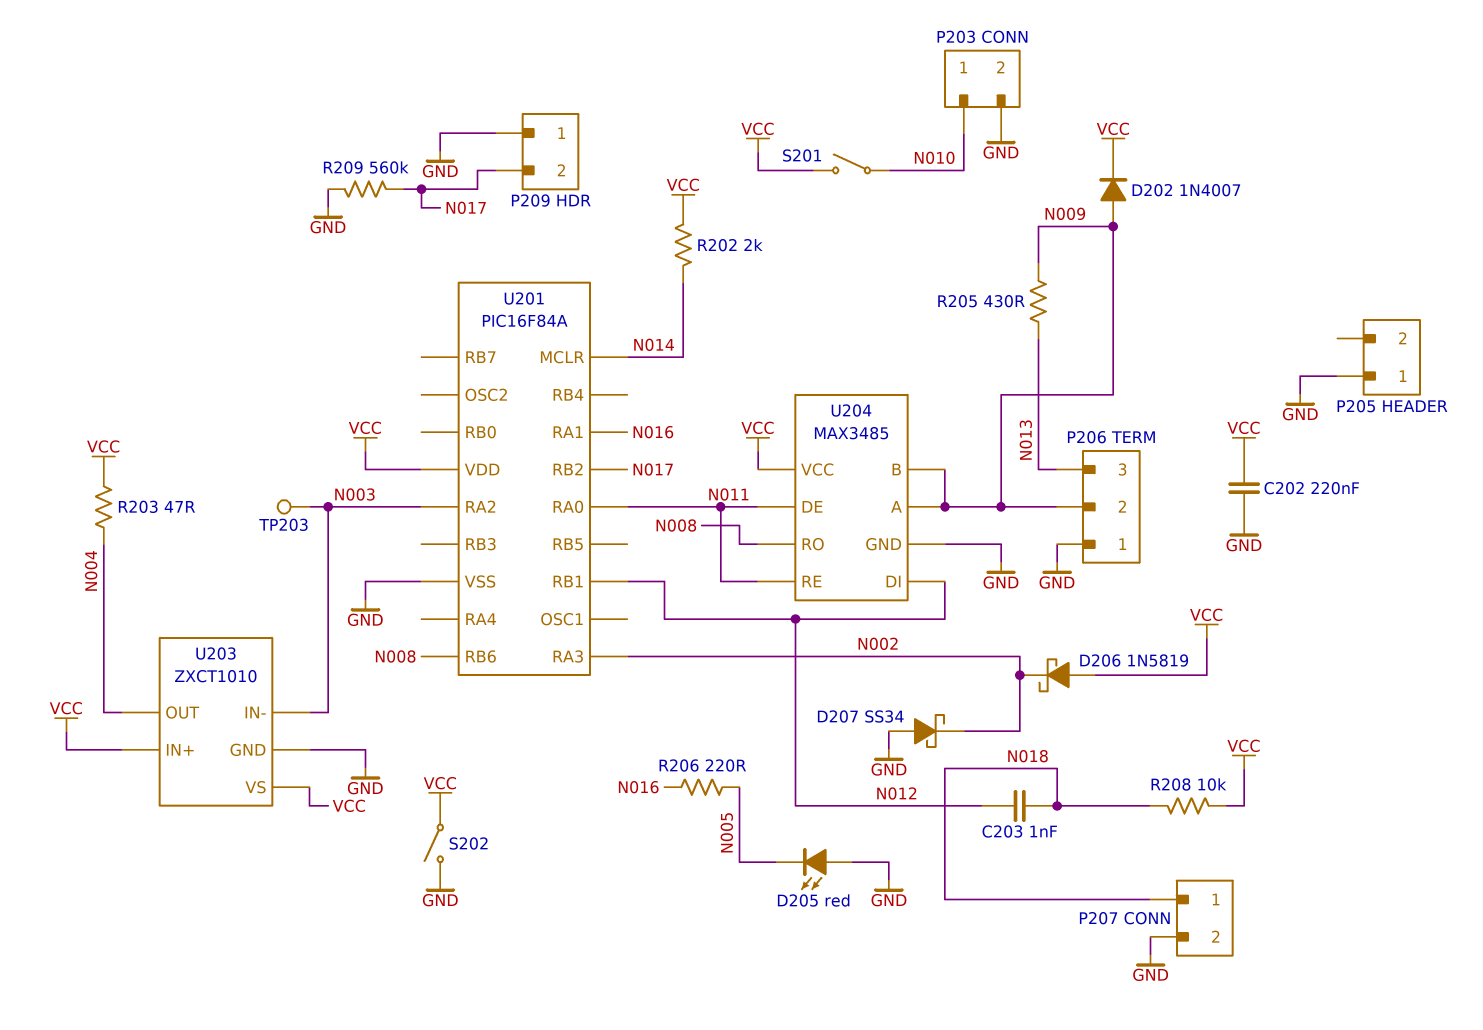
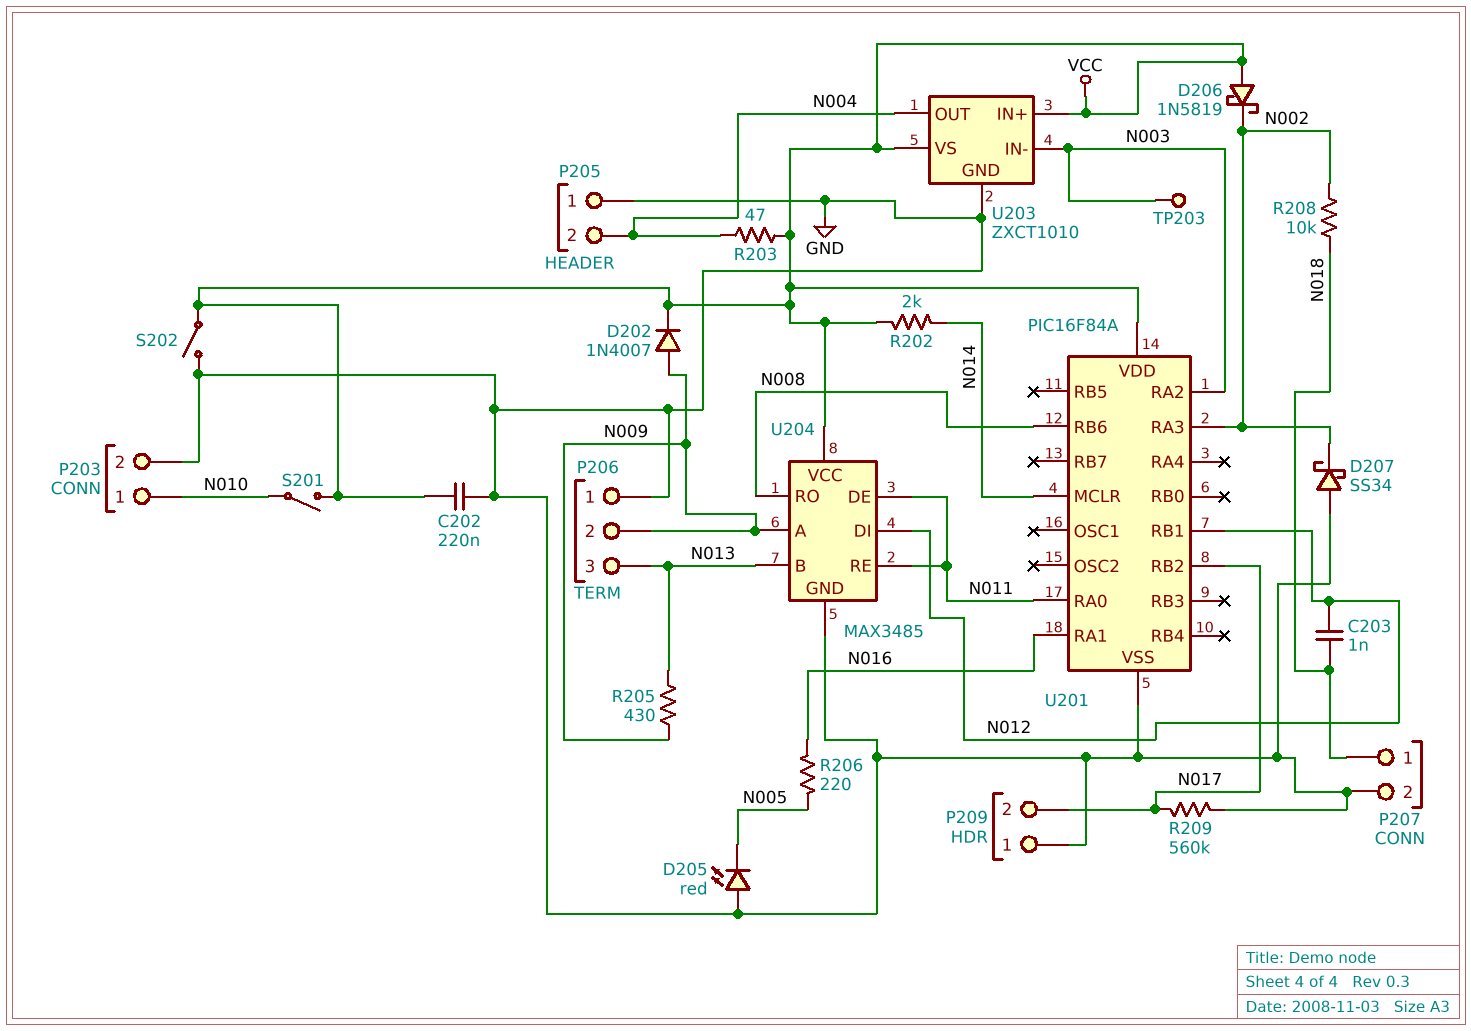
P205 pin 2: none -> N004
R208: 10k (N018, VCC) -> 10k (N002, N018)
U204 pin B: N009 -> N013

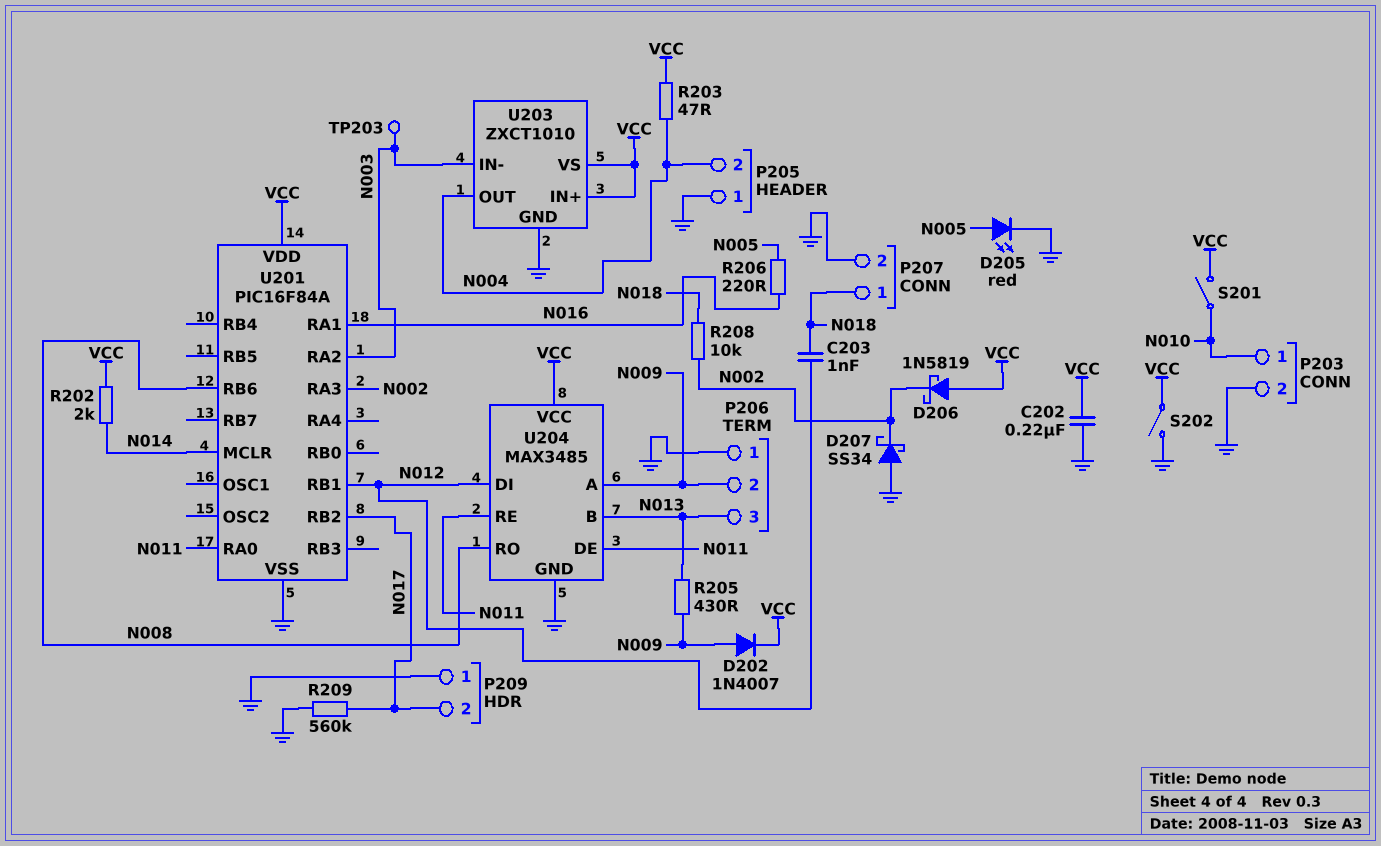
D205: LED red (A GND, K N005) -> LED red (A N005, K GND)

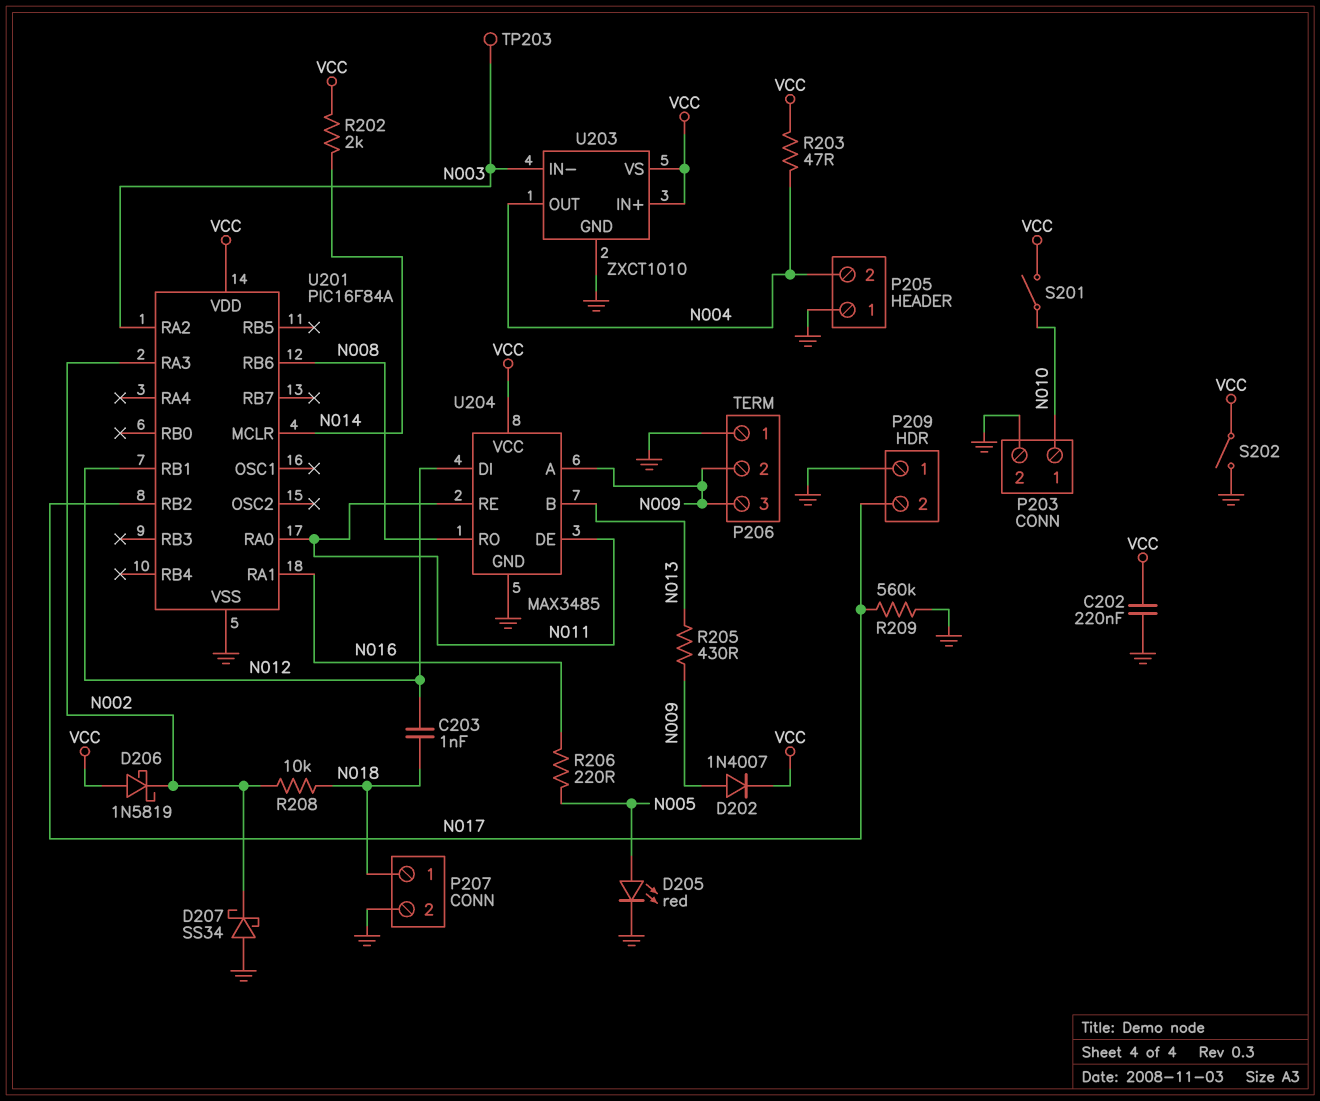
P206 pin 3: N013 -> N009

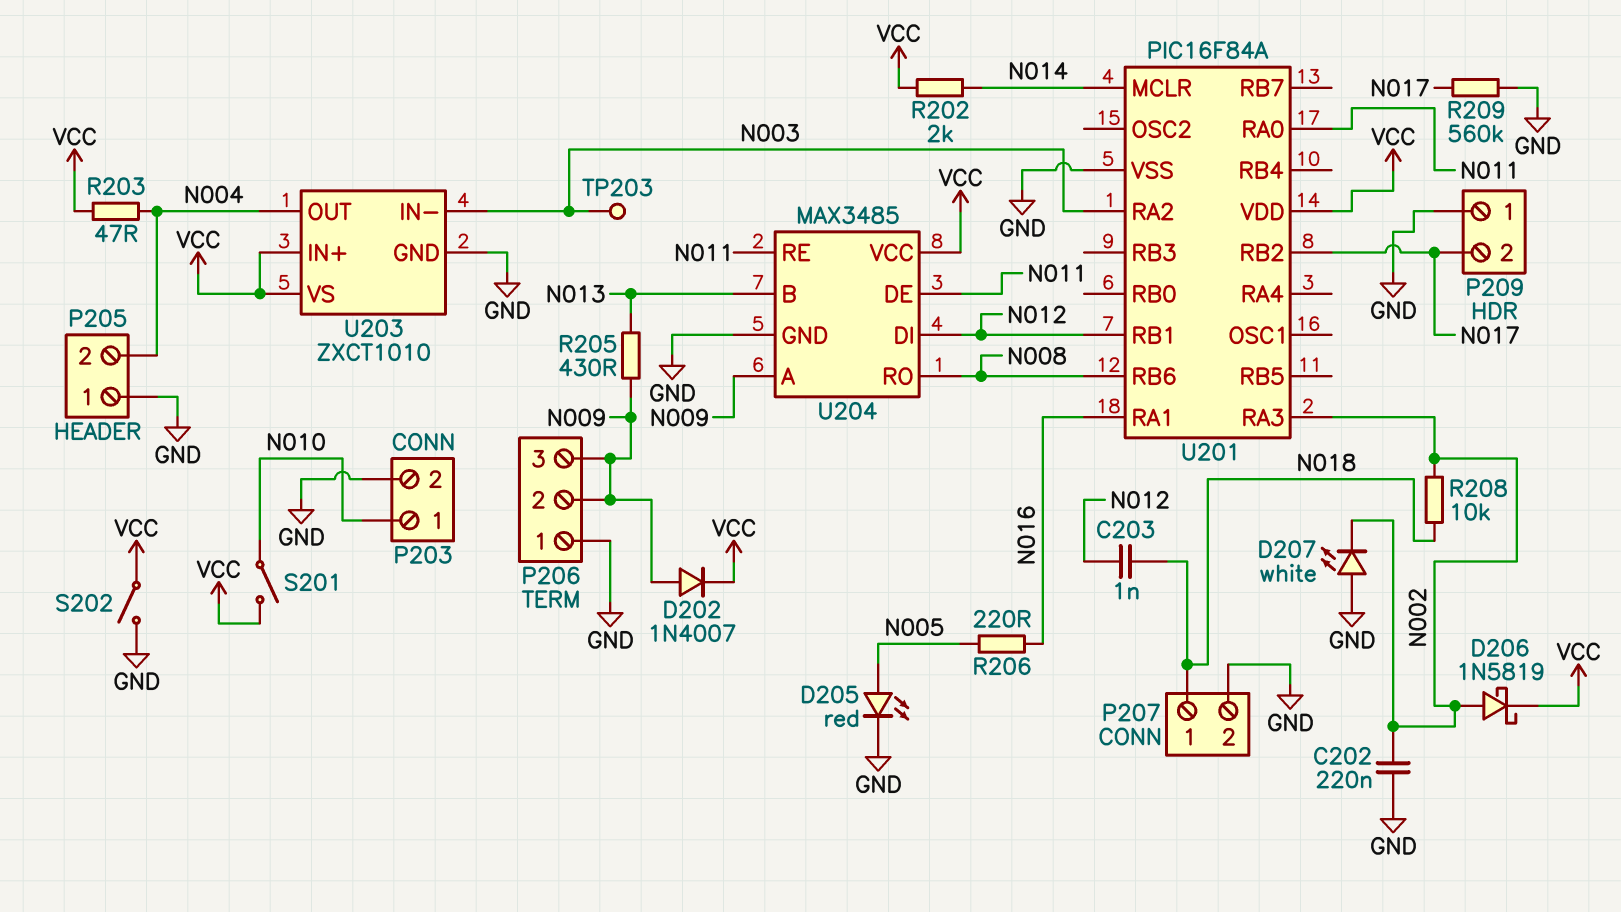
C202: 220nF (GND, VCC) -> 220nF (GND, N002)
D206: schottky 1N5819 (A VCC, K N002) -> schottky 1N5819 (A N002, K VCC)
D207: schottky SS34 (A GND, K N002) -> LED white (A GND, K N002)

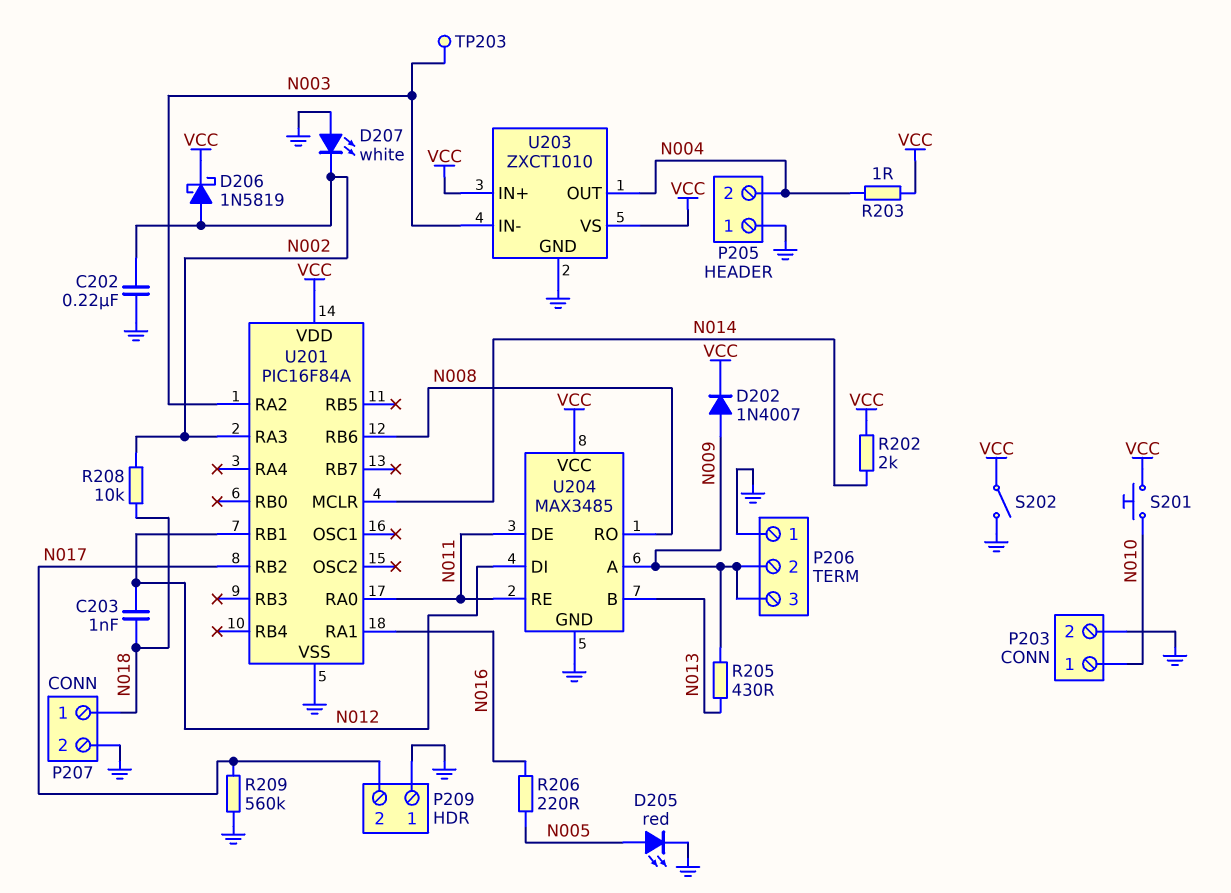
R203: 47 (N004, VCC) -> 1 (N004, VCC)
S201: switch (N010, VCC) -> button (N010, VCC)

